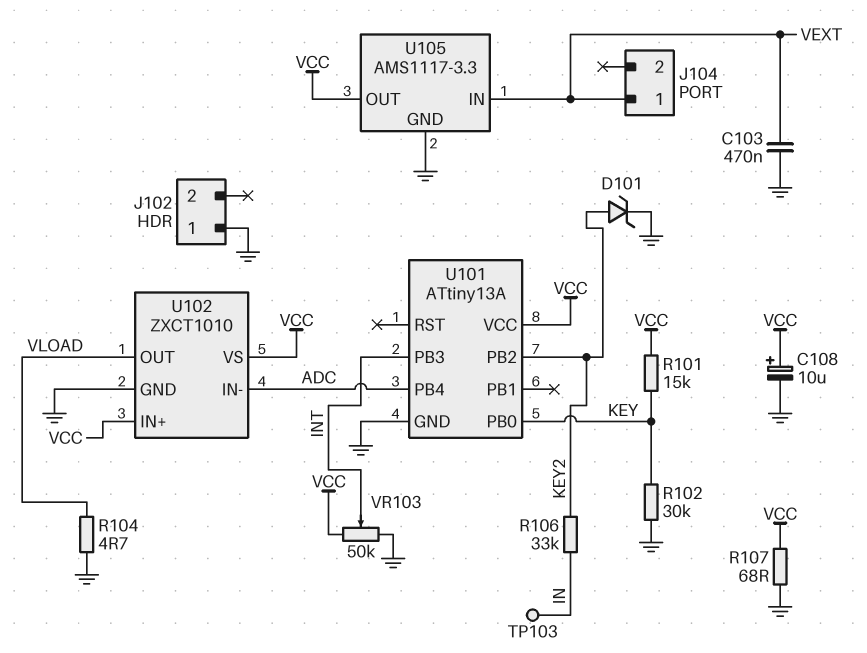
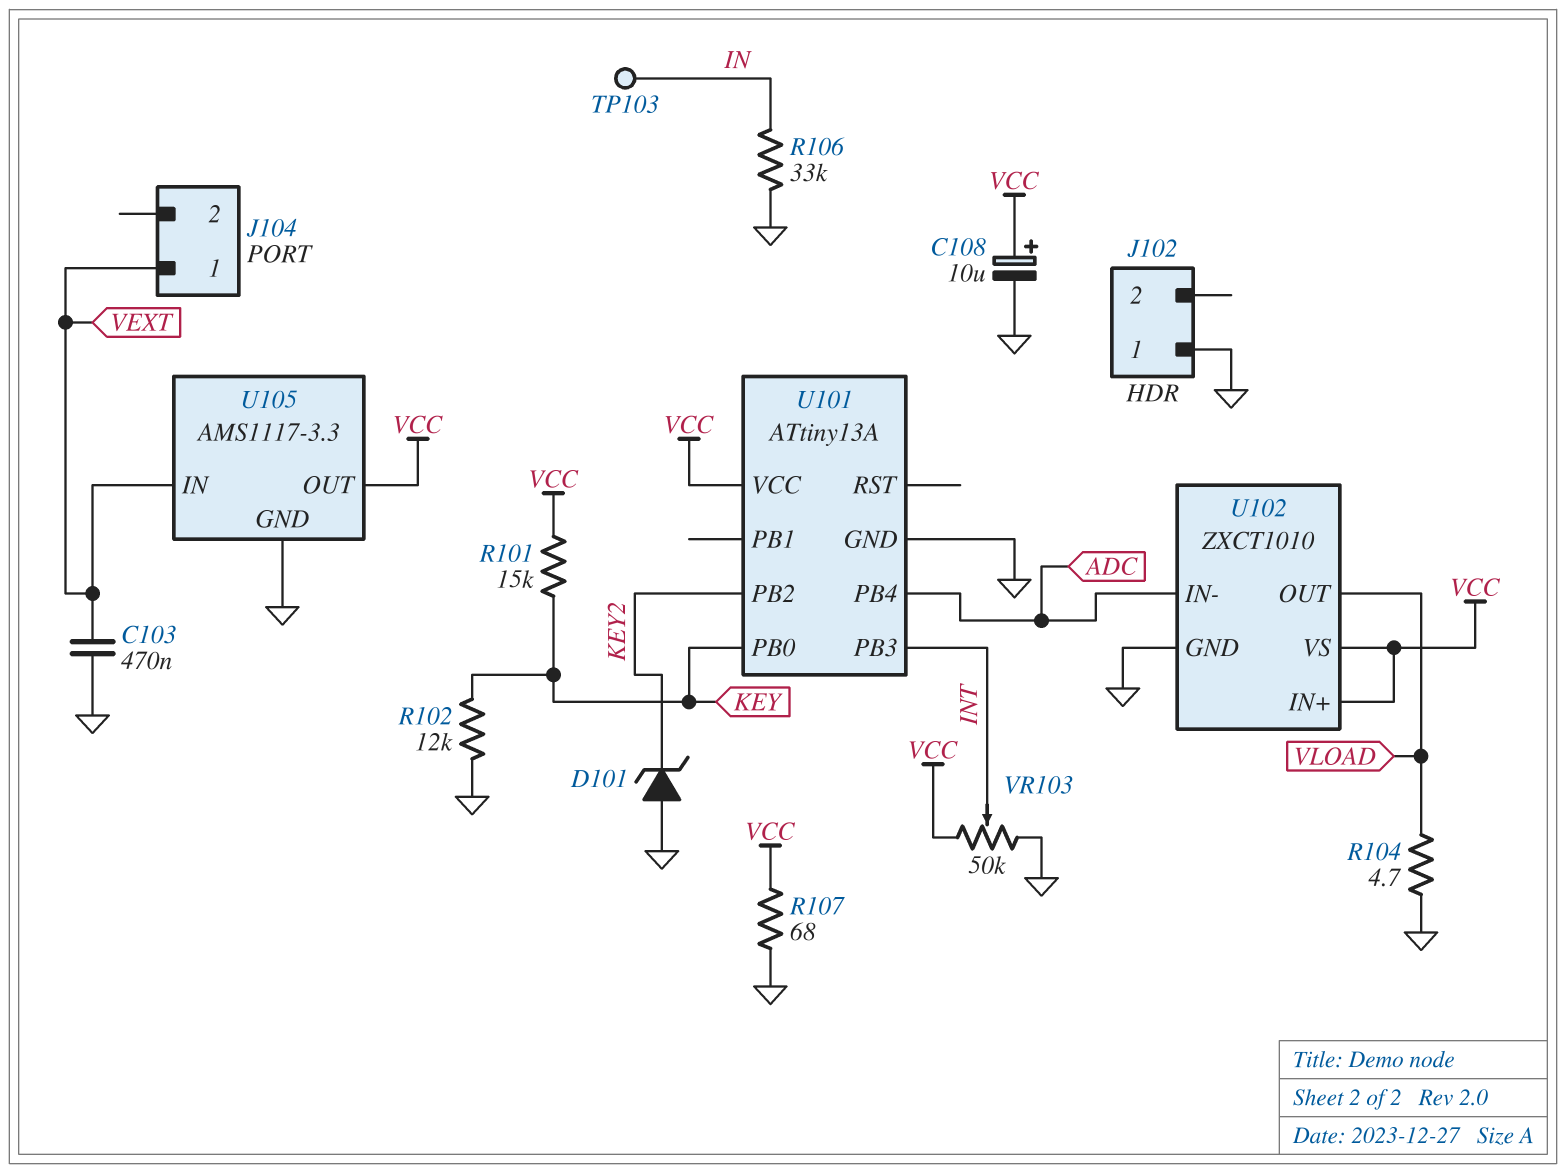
D101: zener (A KEY2, K GND) -> zener (A GND, K KEY2)
R102: 30k (GND, KEY) -> 12k (GND, KEY)
R106: 33k (IN, KEY2) -> 33k (GND, IN)

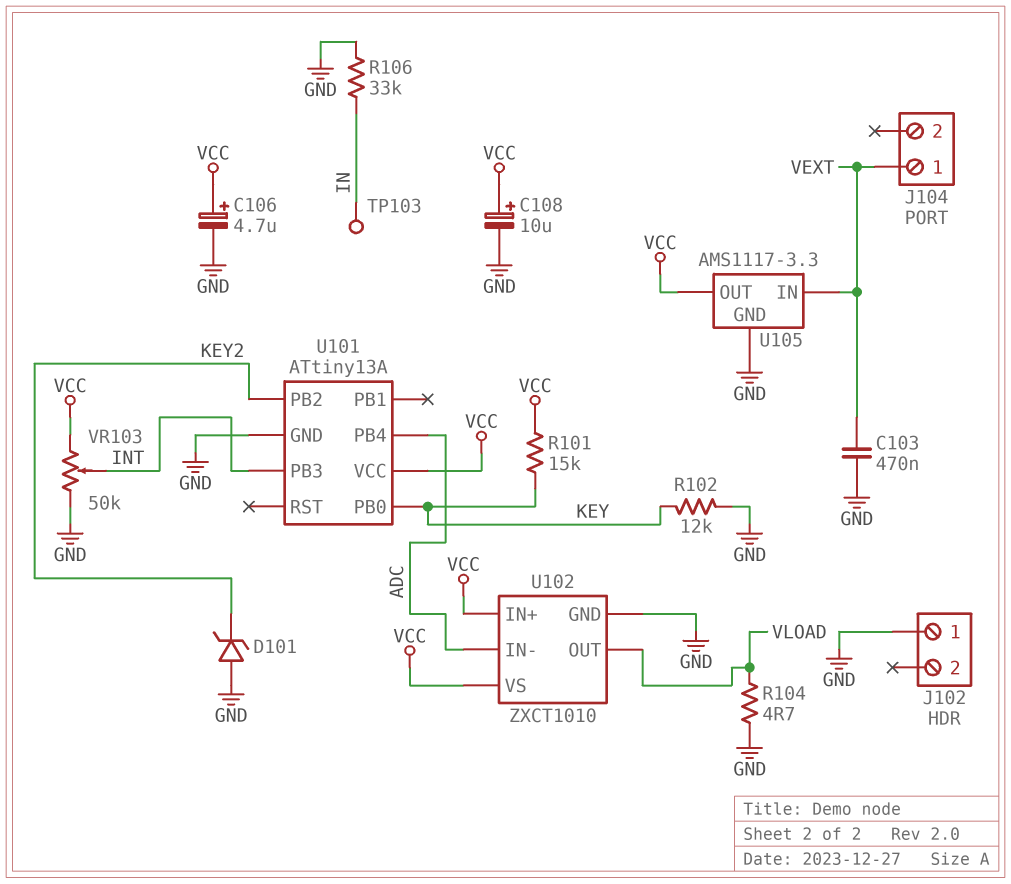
C106: none -> 4.7uF (plus VCC, minus GND)
R107: 68 (GND, VCC) -> none

